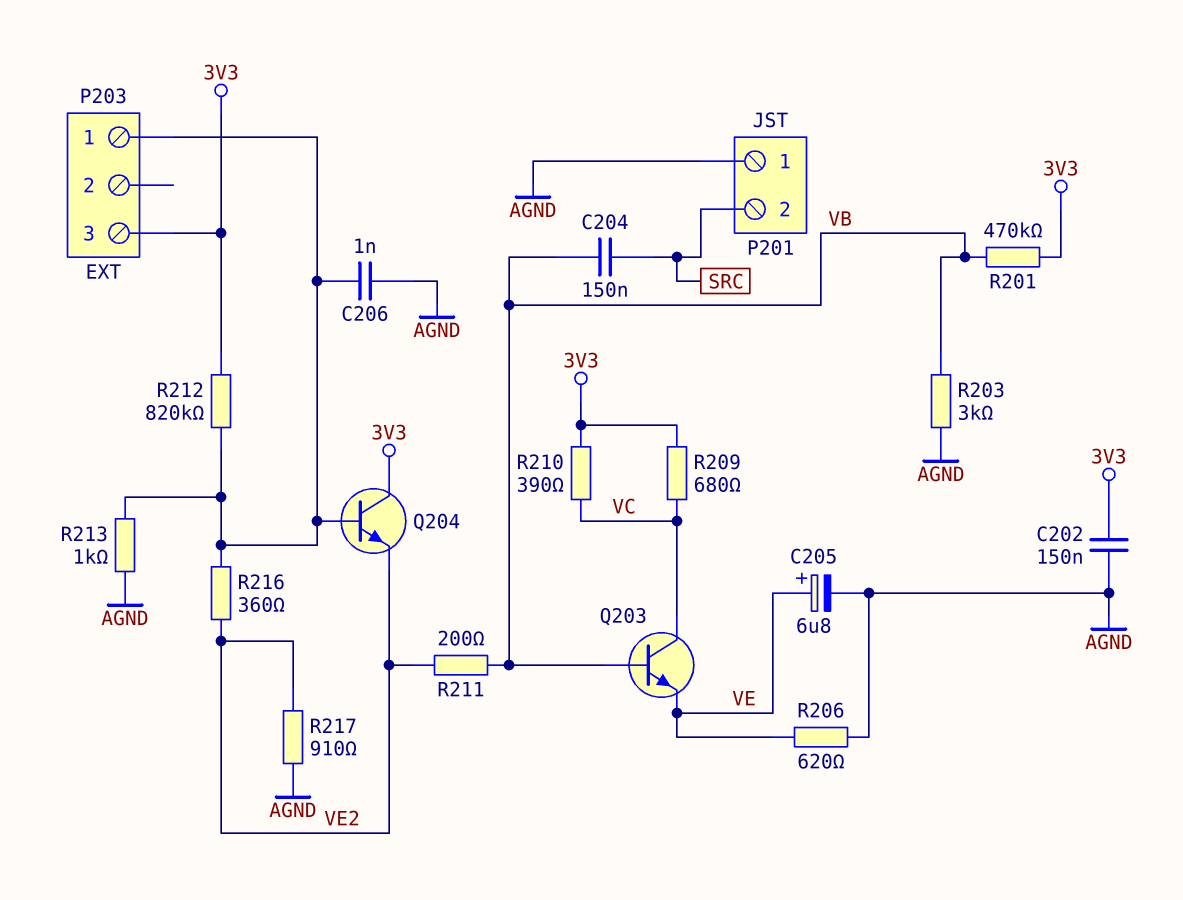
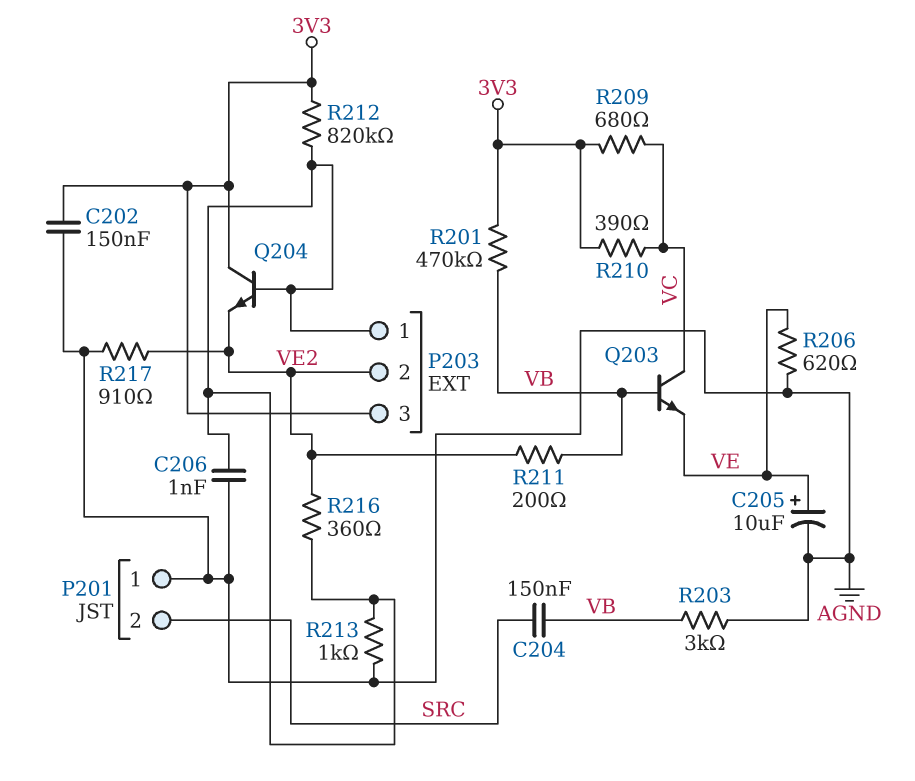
C205: 6.8uF (plus VE, minus AGND) -> 10uF (plus VE, minus AGND)
P203 pin 2: none -> VE2

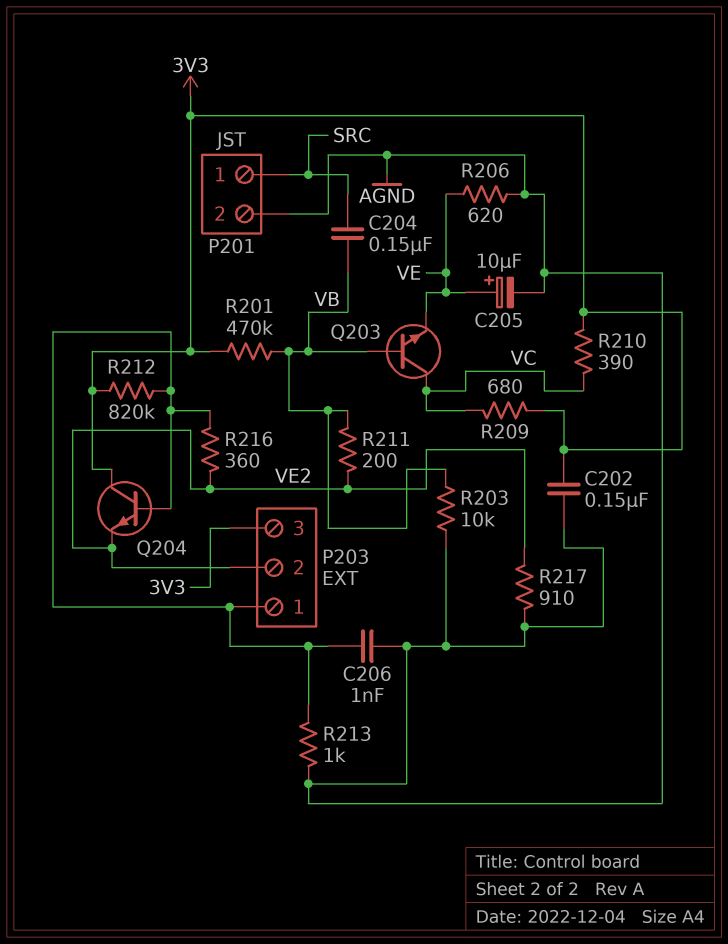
P201 pin 1: AGND -> SRC
P201 pin 2: SRC -> AGND
R203: 3k (AGND, VB) -> 10k (AGND, VB)

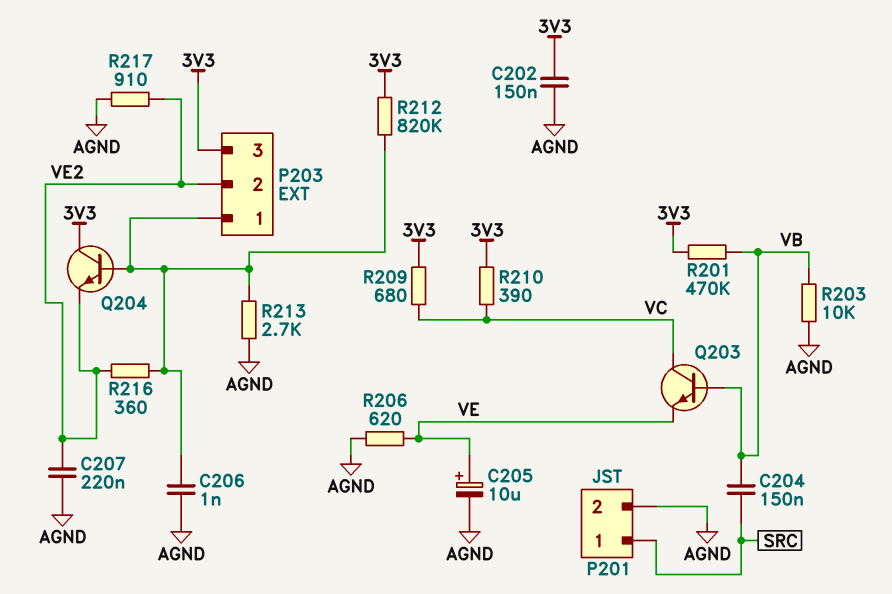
C207: none -> 220nF (AGND, VE2)
R211: 200 (VB, VE2) -> none
R213: 1k (AGND, P203/1) -> 2.7k (AGND, P203/1)

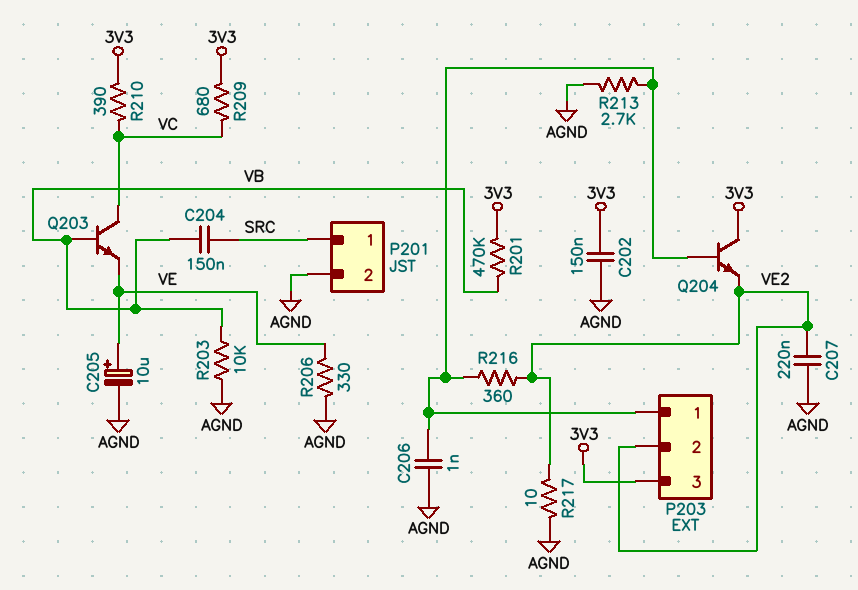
R206: 620 (AGND, VE) -> 330 (AGND, VE)
R212: 820k (3V3, P203/1) -> none
R217: 910 (AGND, VE2) -> 10 (AGND, VE2)

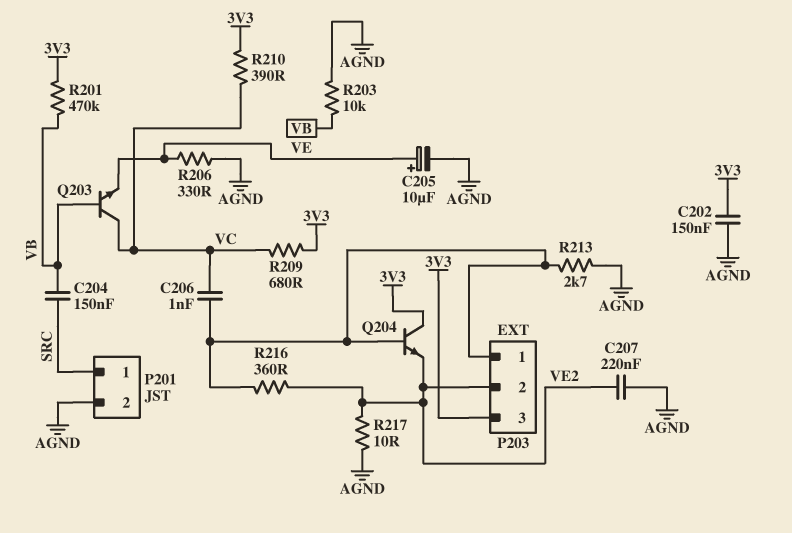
C206: 1nF (AGND, P203/1) -> 1nF (P203/1, VC)

